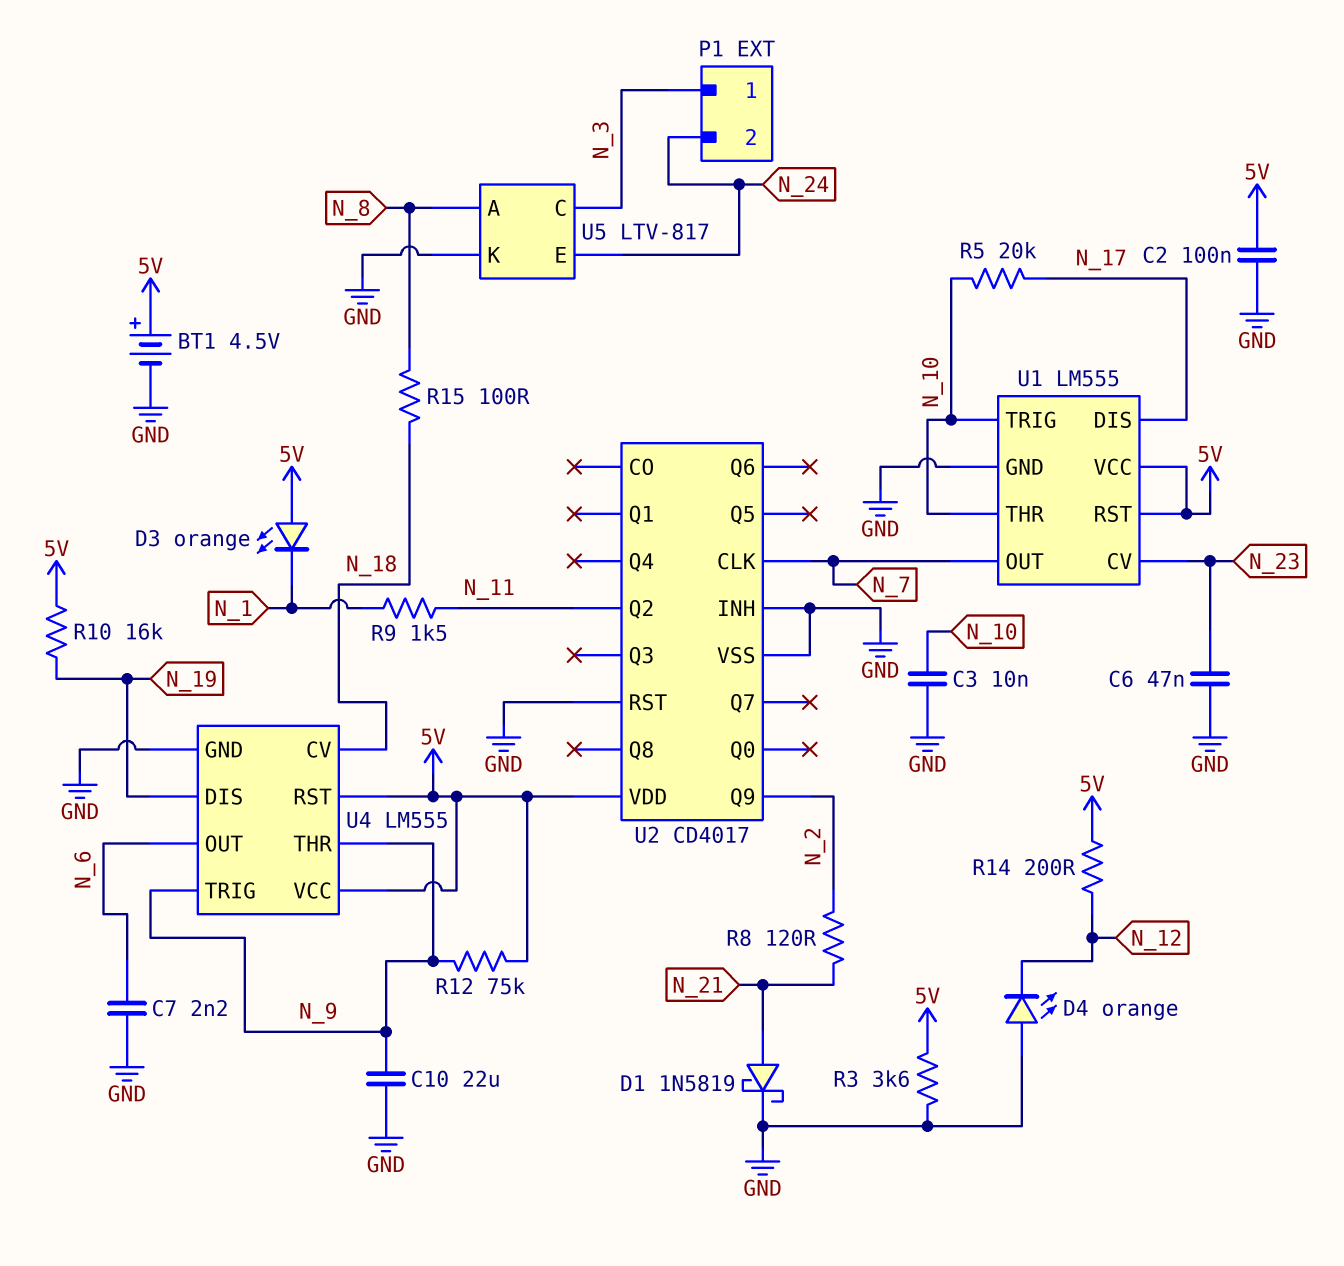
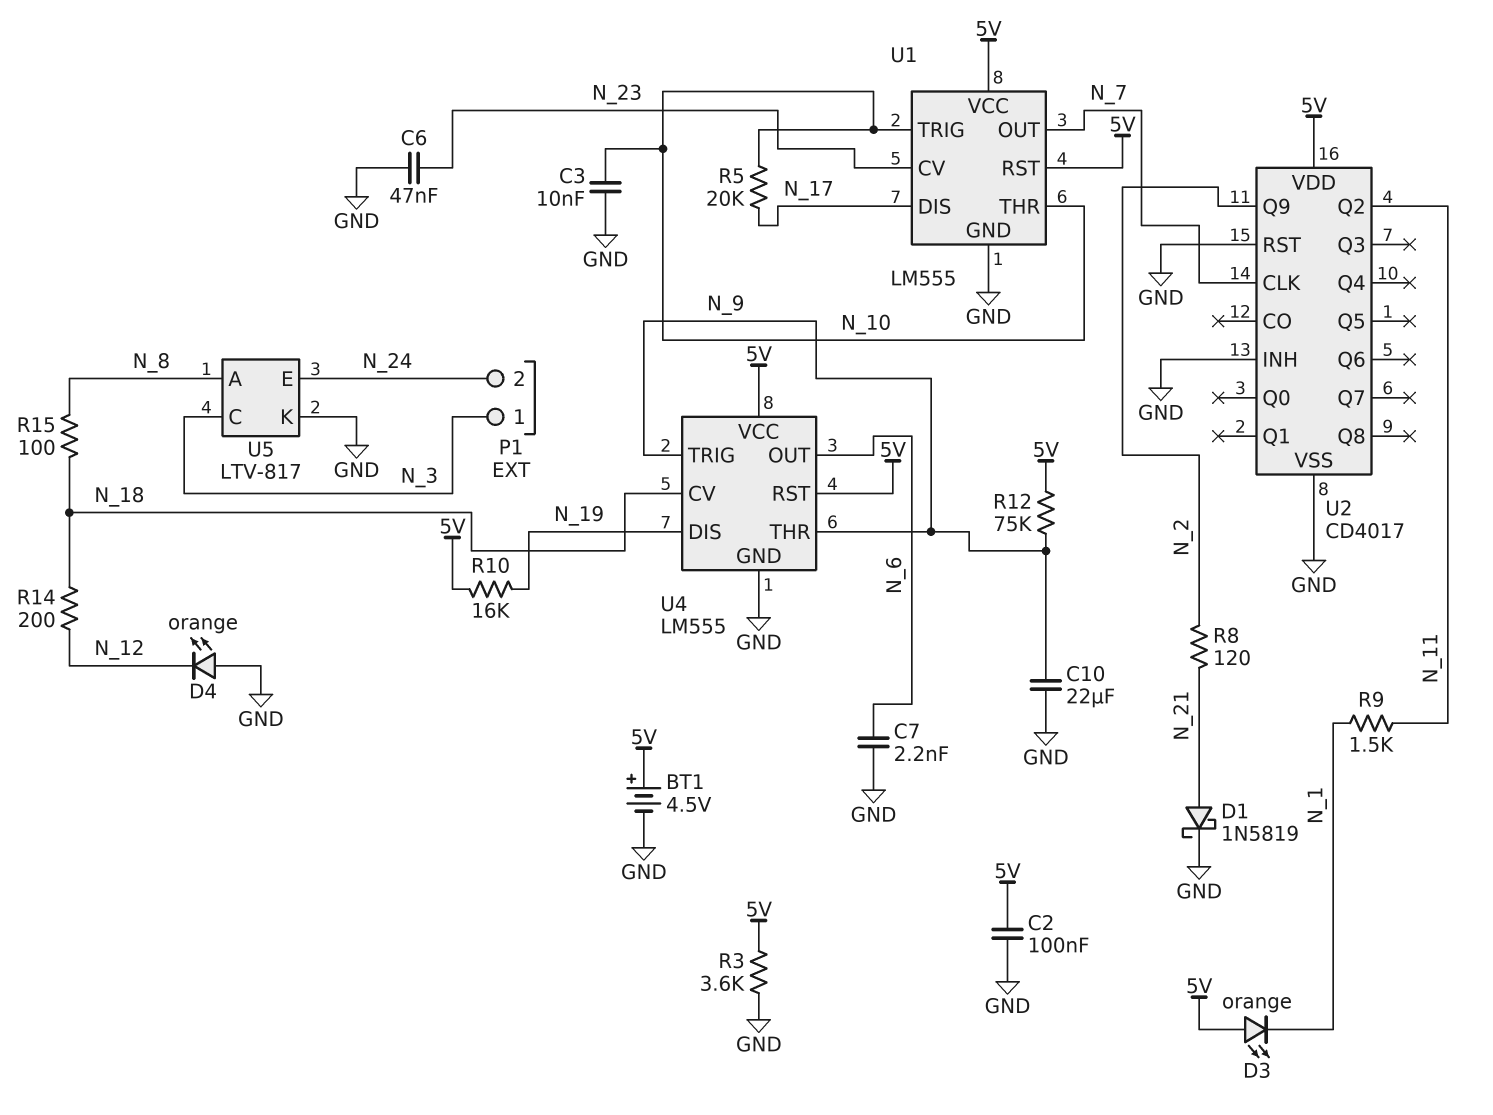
R14: 200 (5V, N_12) -> 200 (N_12, N_18)

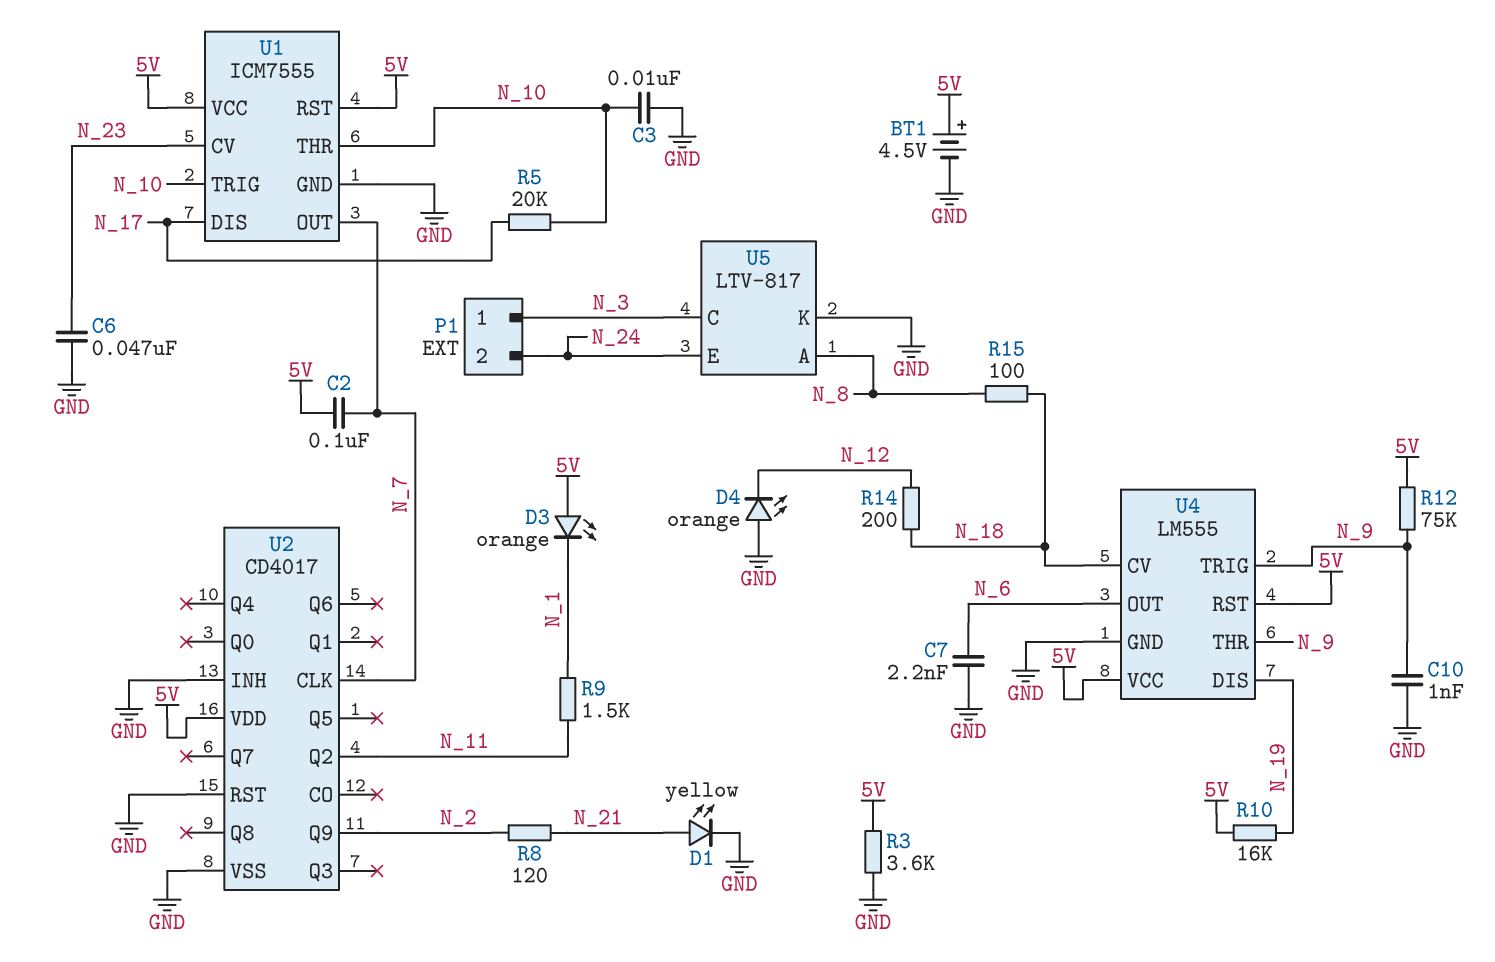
C2: 100nF (5V, GND) -> 100nF (5V, N_7)
C10: 22uF (GND, N_9) -> 1nF (GND, N_9)
D1: schottky 1N5819 (A N_21, K GND) -> LED yellow (A N_21, K GND)
U1: LM555 -> ICM7555

